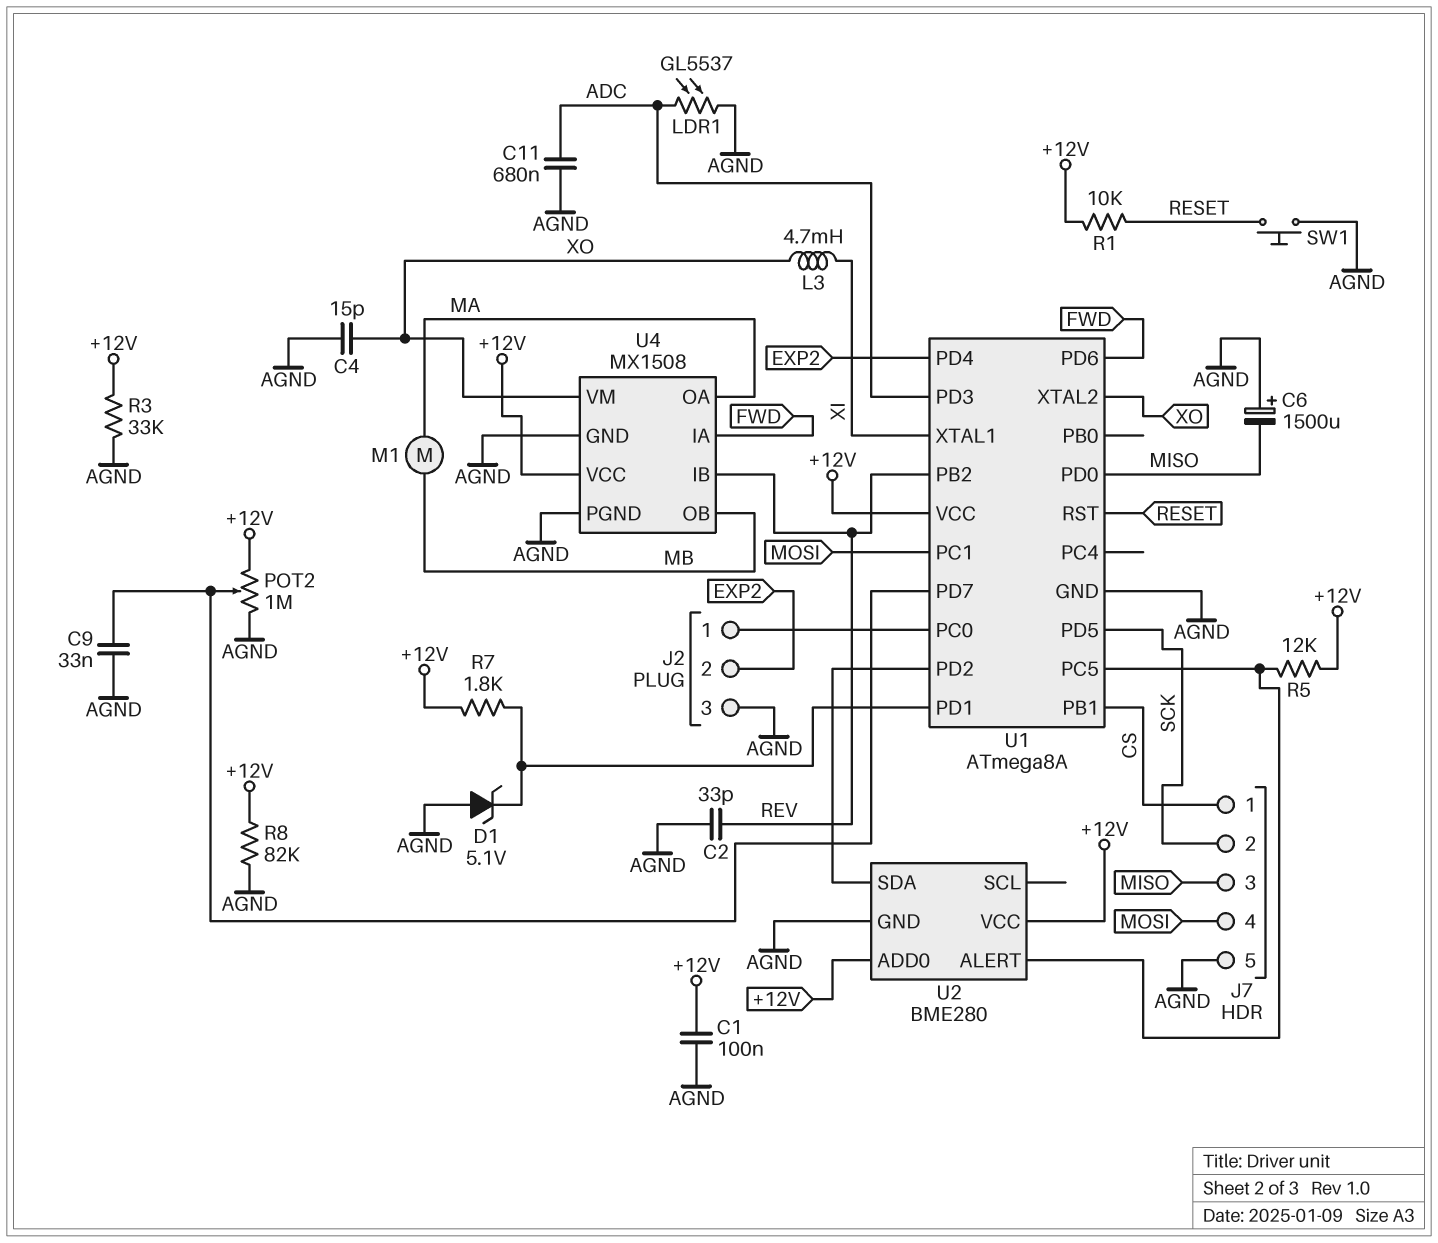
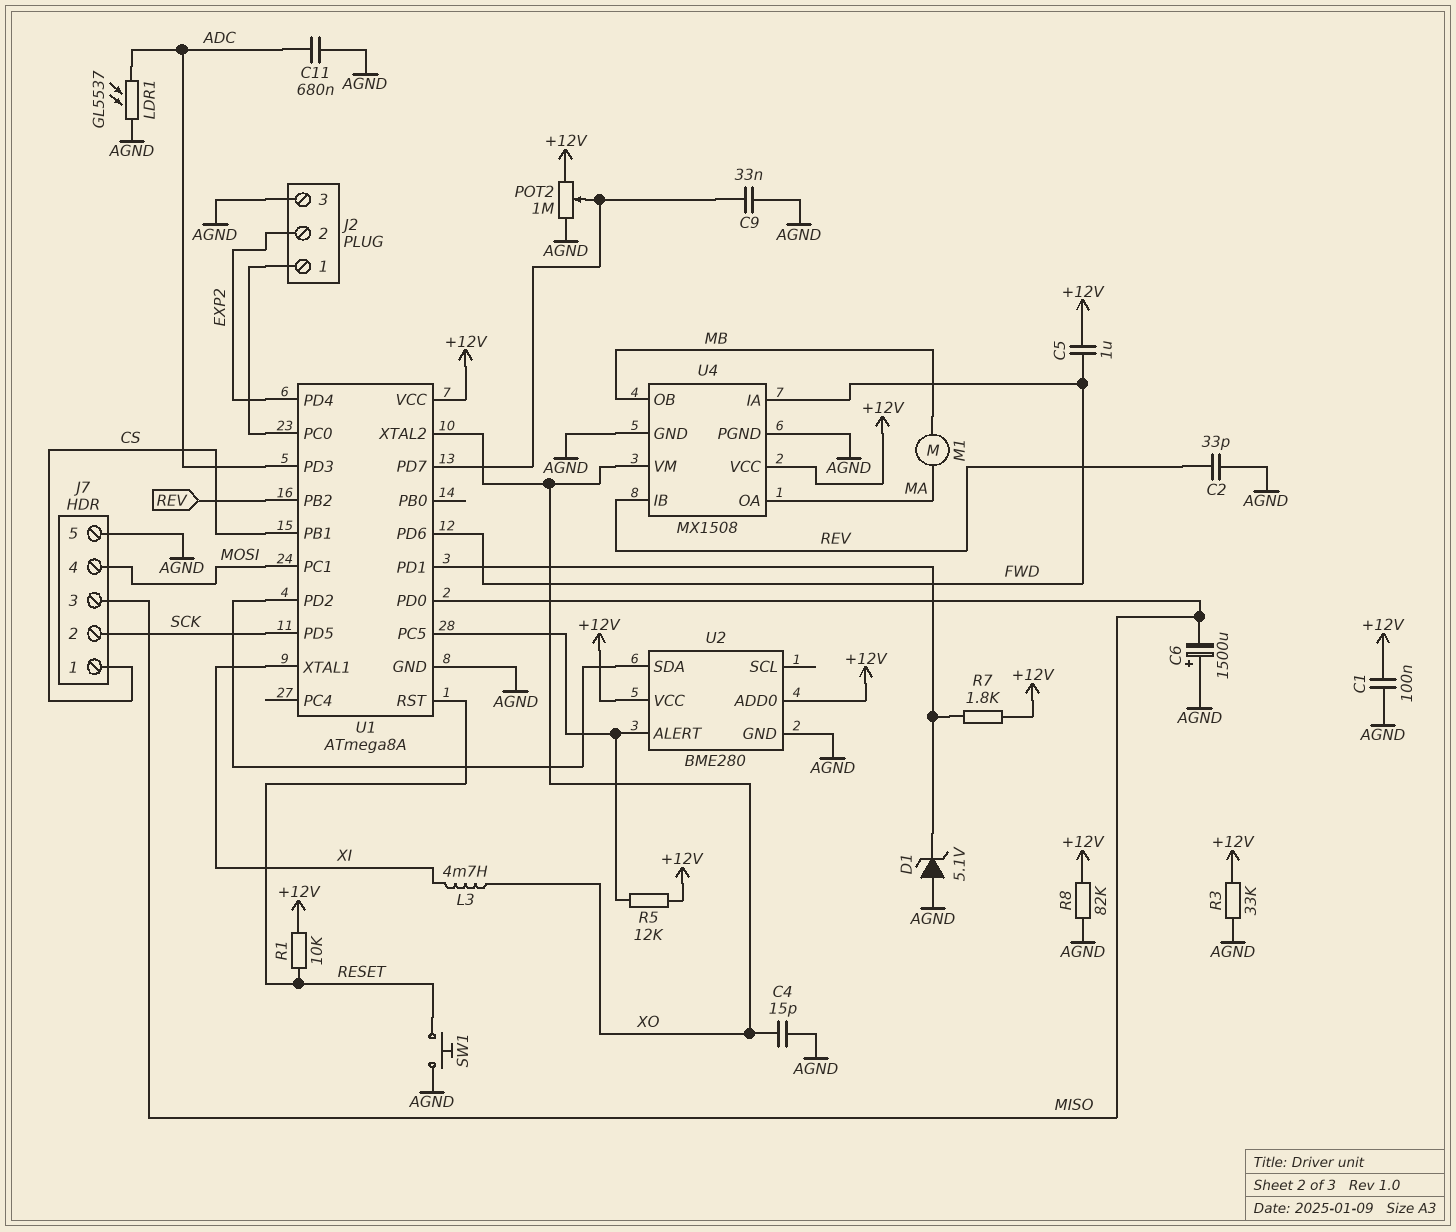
C5: none -> 1uF (+12V, FWD)

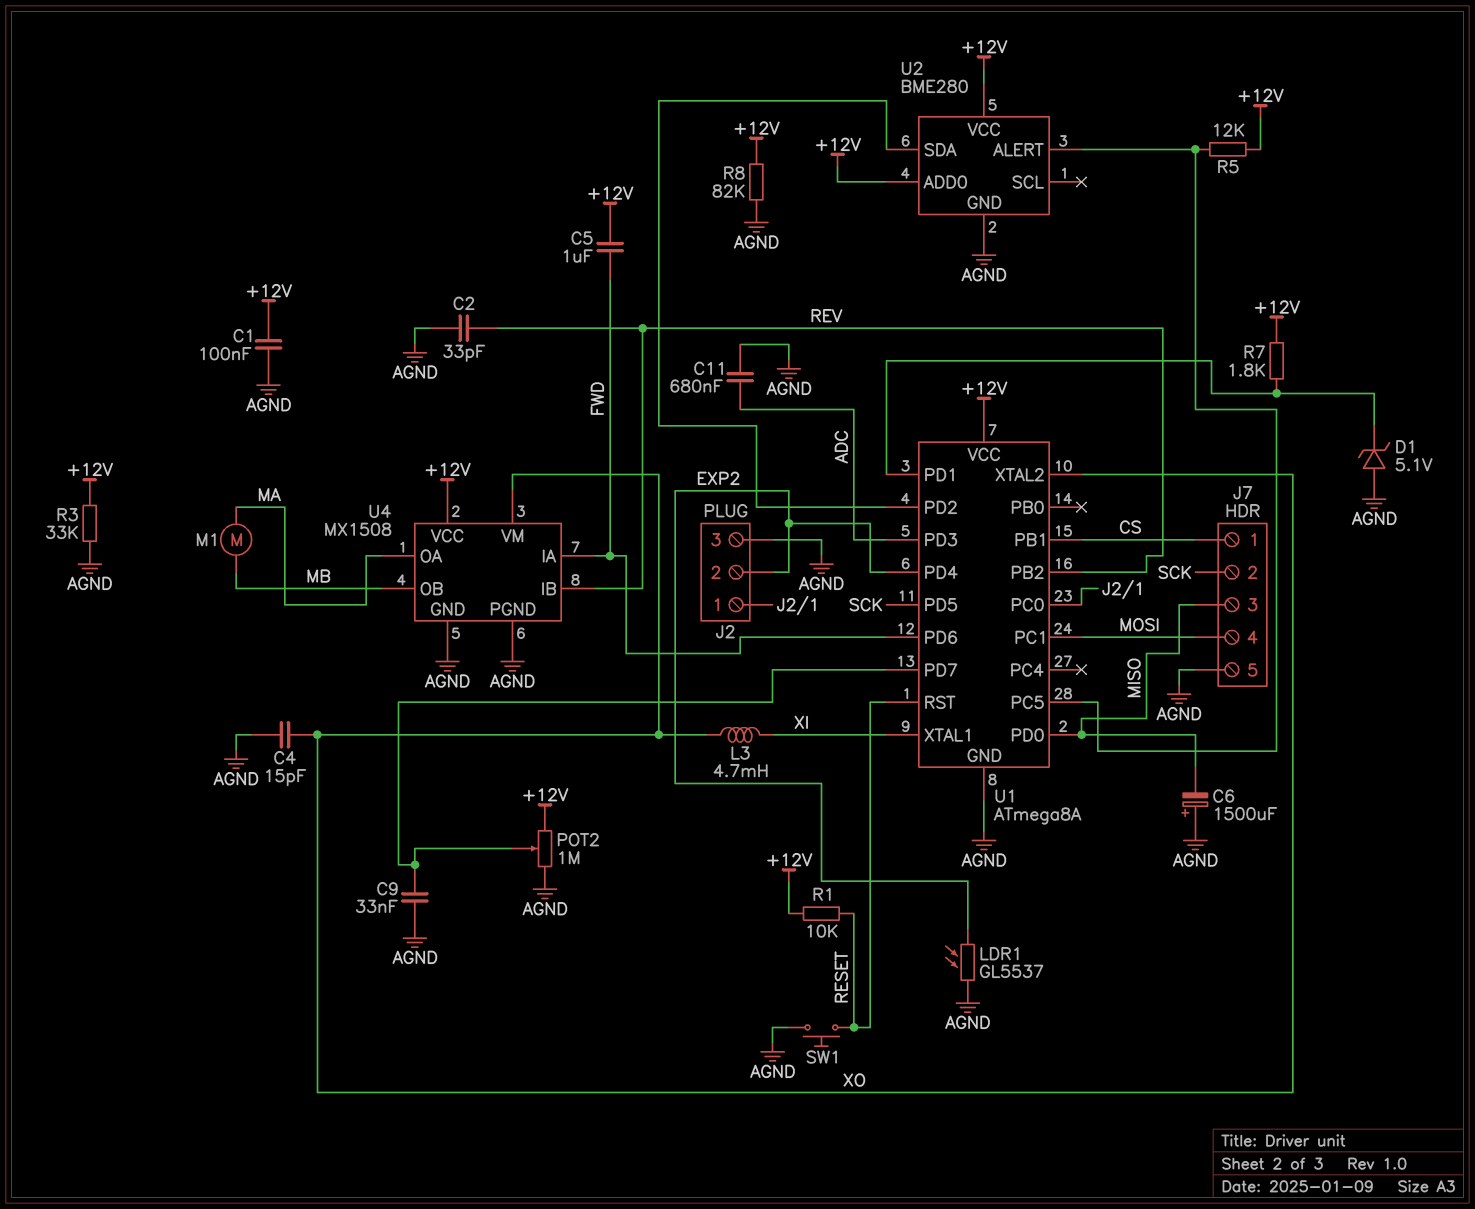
LDR1: GL5537 (ADC, AGND) -> GL5537 (AGND, EXP2)

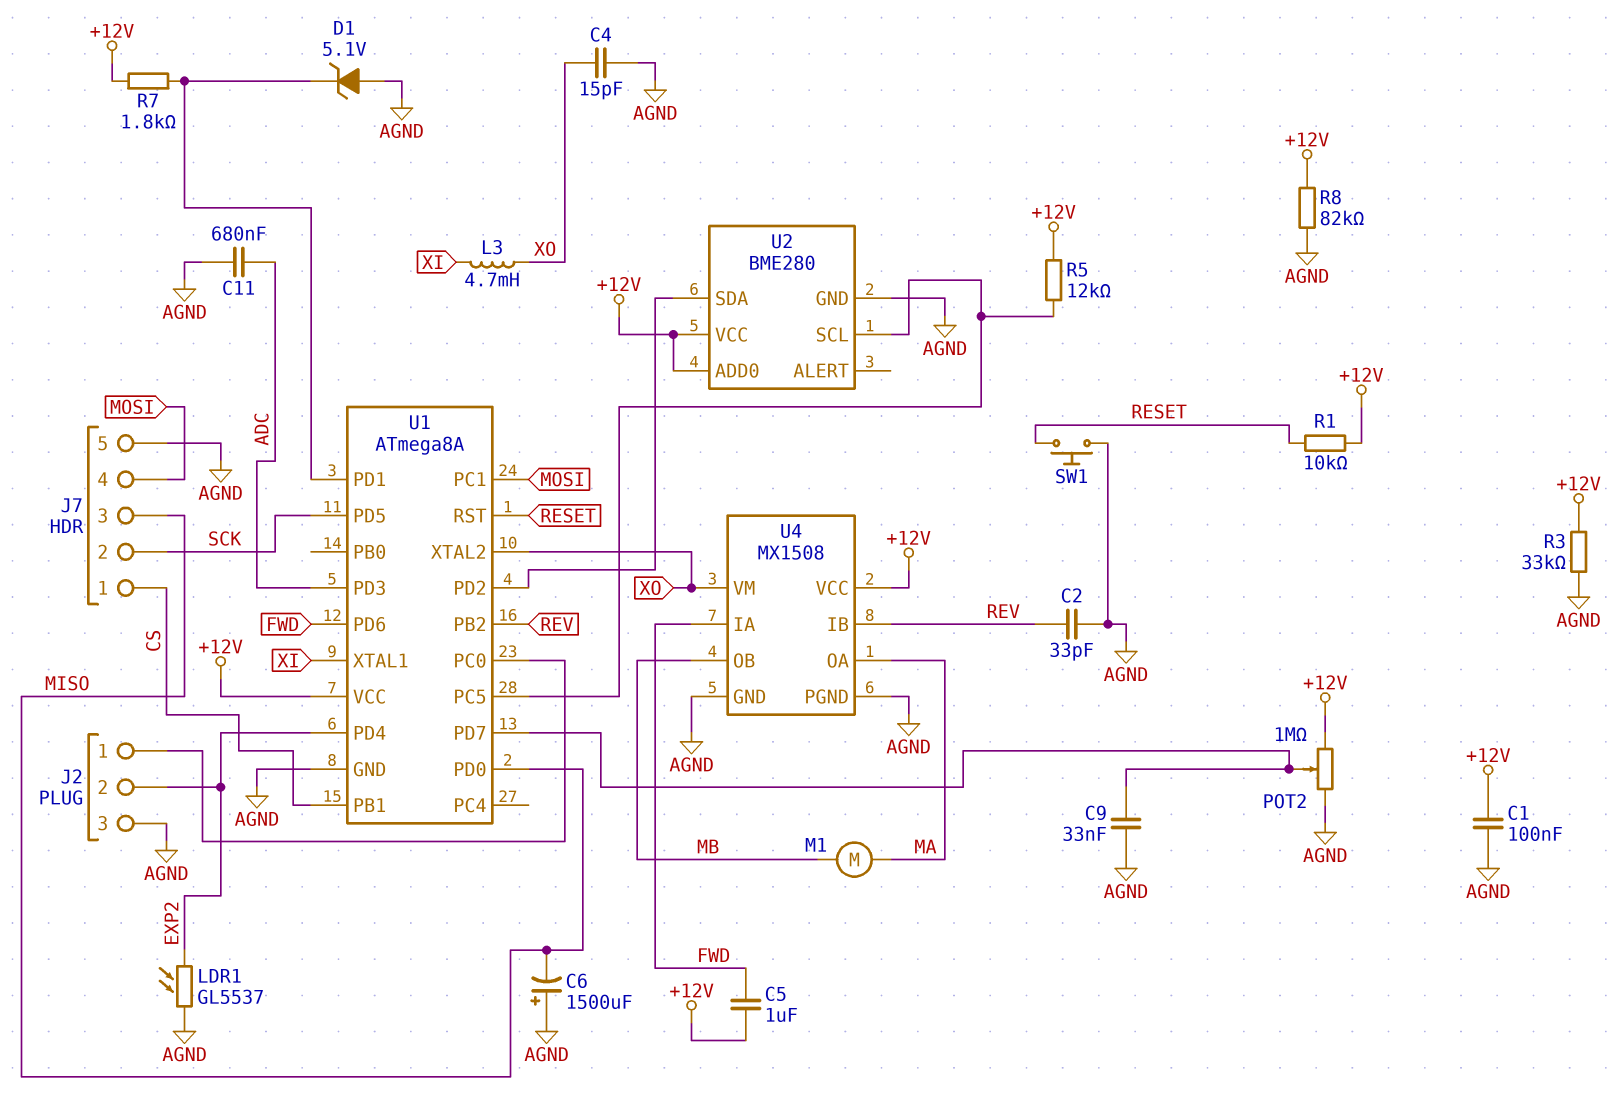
U2 pin ALERT: U1/PC5 -> none
U2 pin SCL: none -> U1/PC5

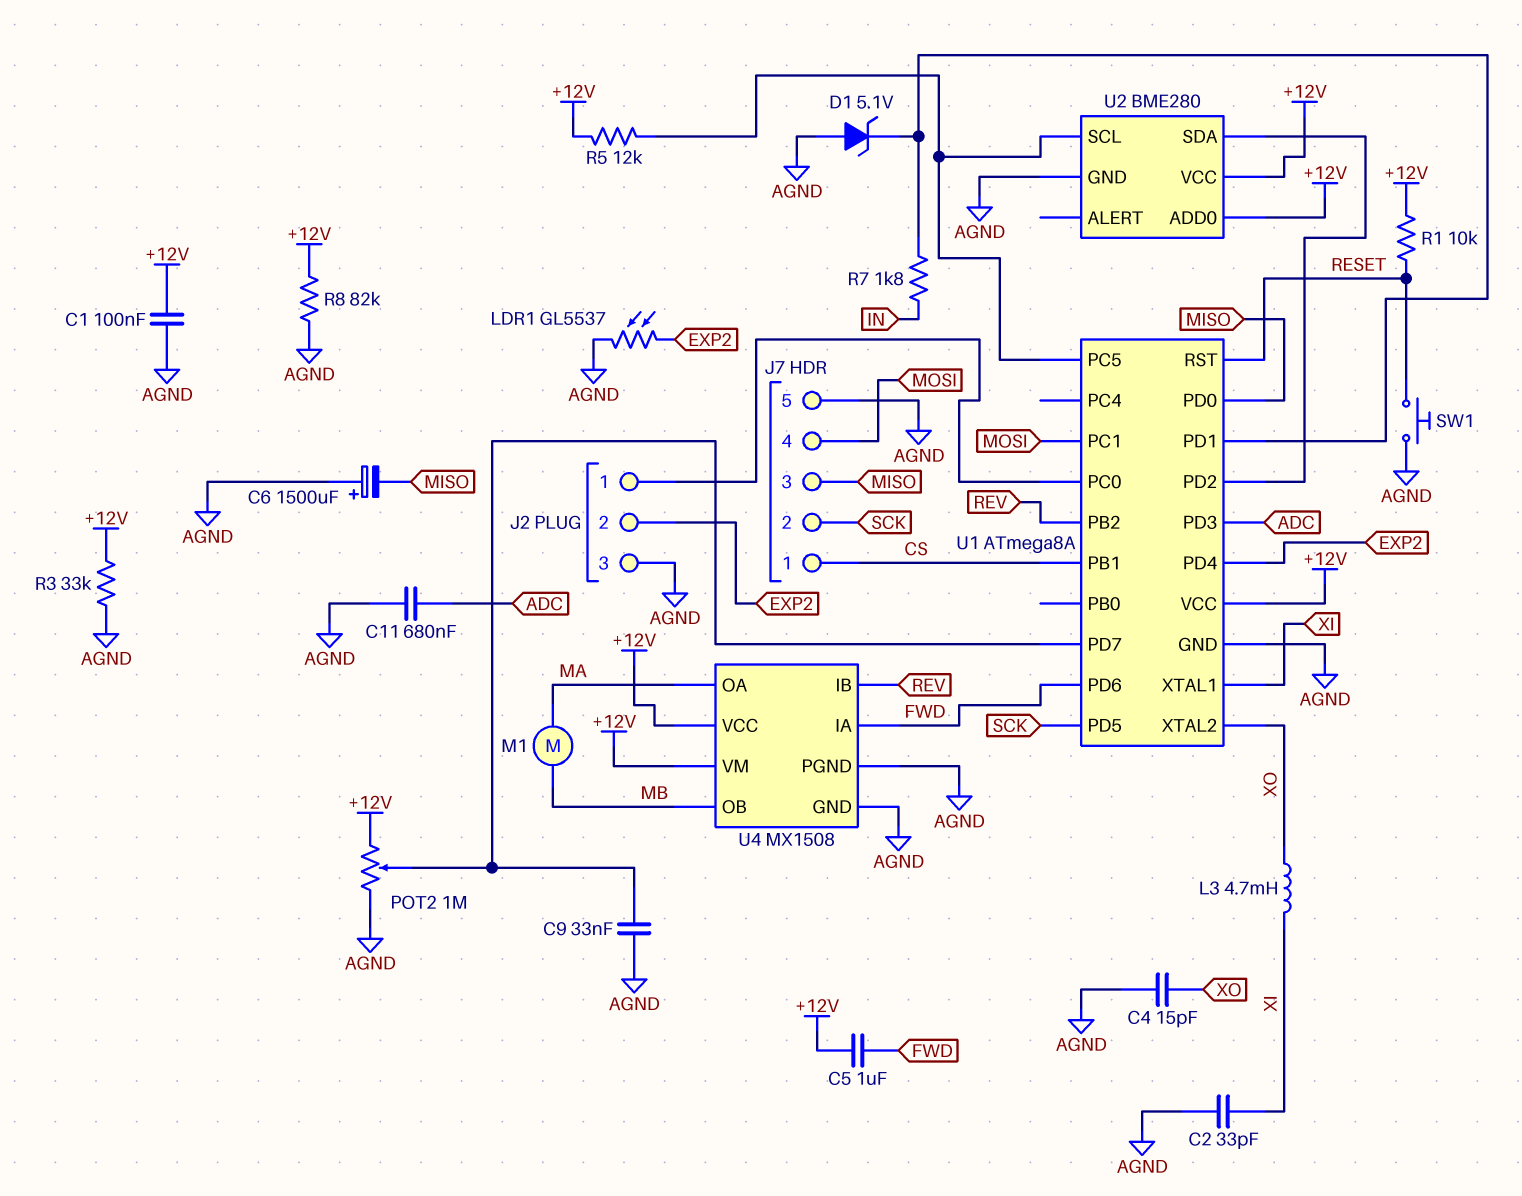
C2: 33pF (AGND, REV) -> 33pF (AGND, XI)
R7: 1.8k (+12V, U1/PD1) -> 1.8k (IN, U1/PD1)
U4 pin VM: XO -> +12V

